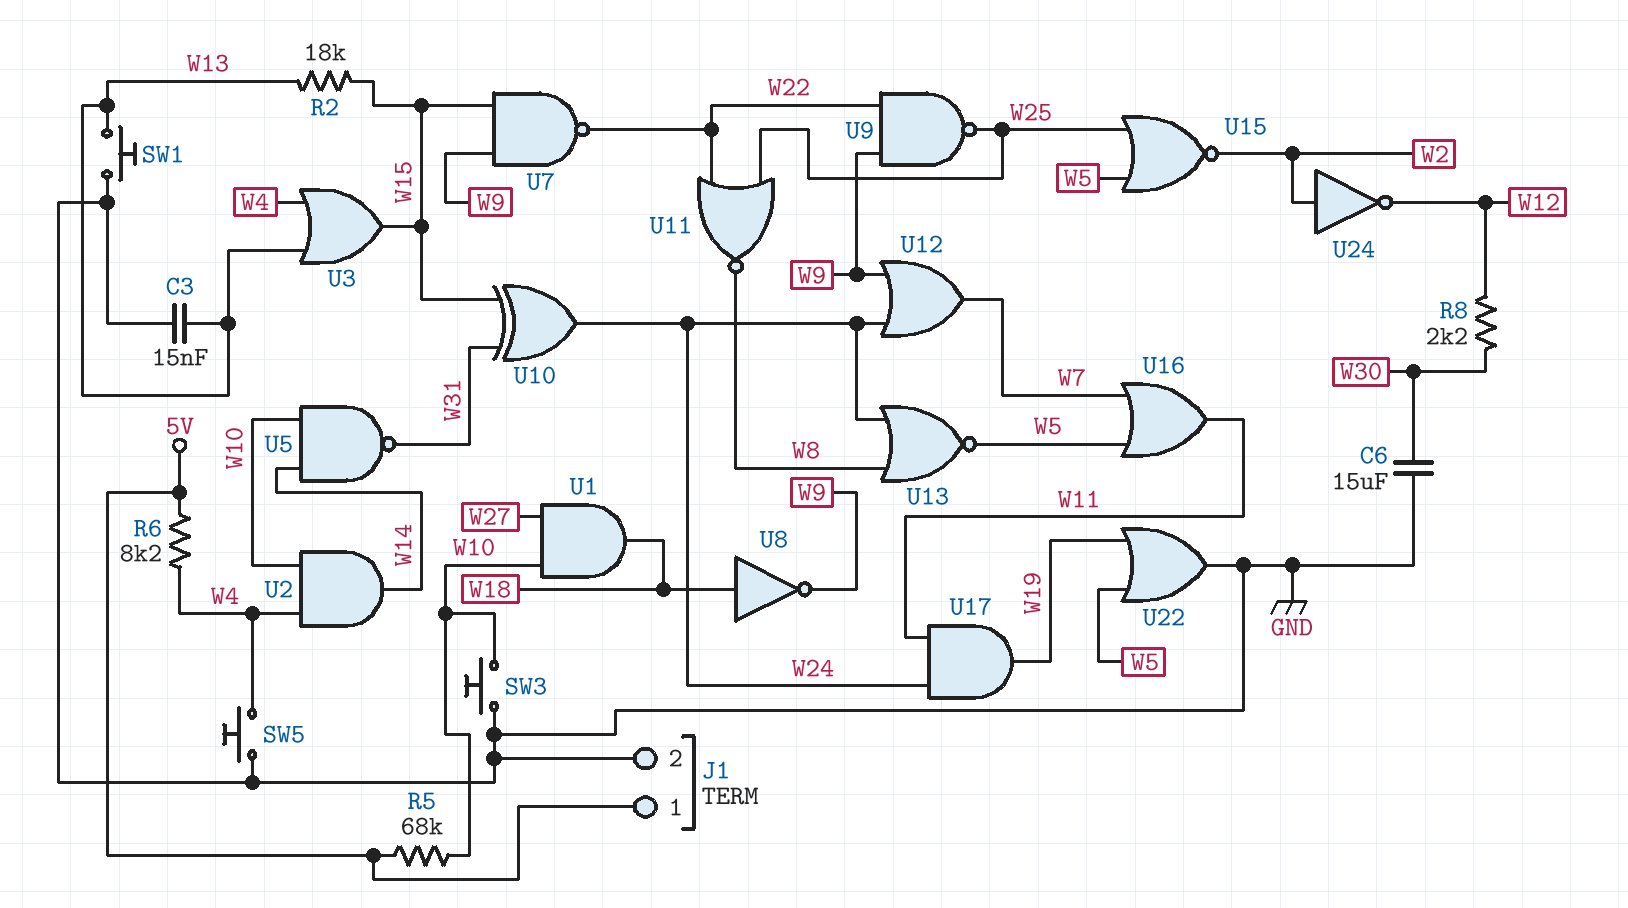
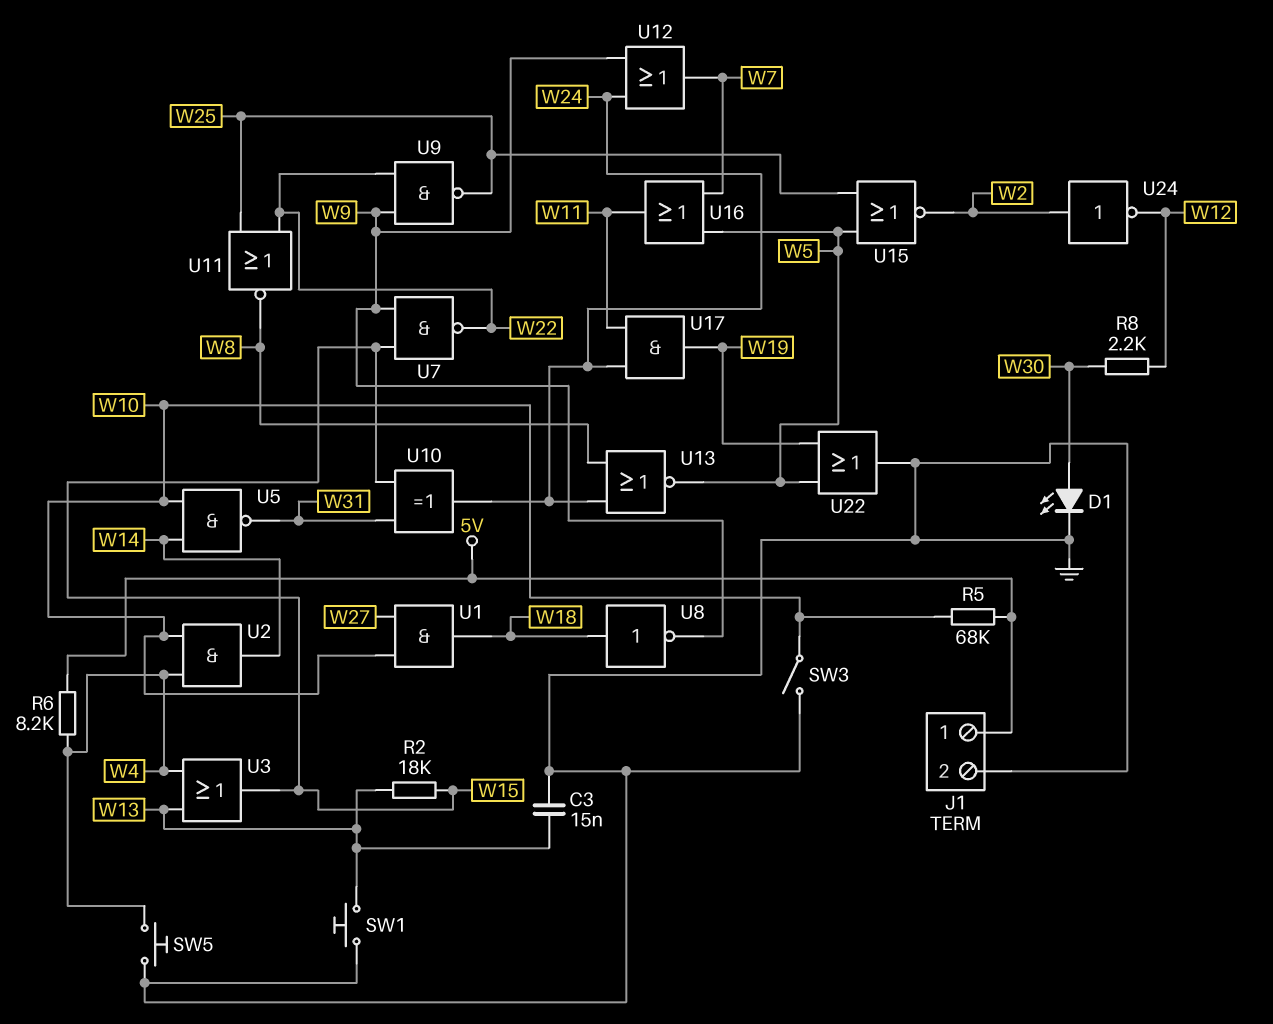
C6: 15uF (GND, W30) -> none
D1: none -> LED (A W30, K GND)
SW3: button (GND, W10) -> switch (GND, W10)

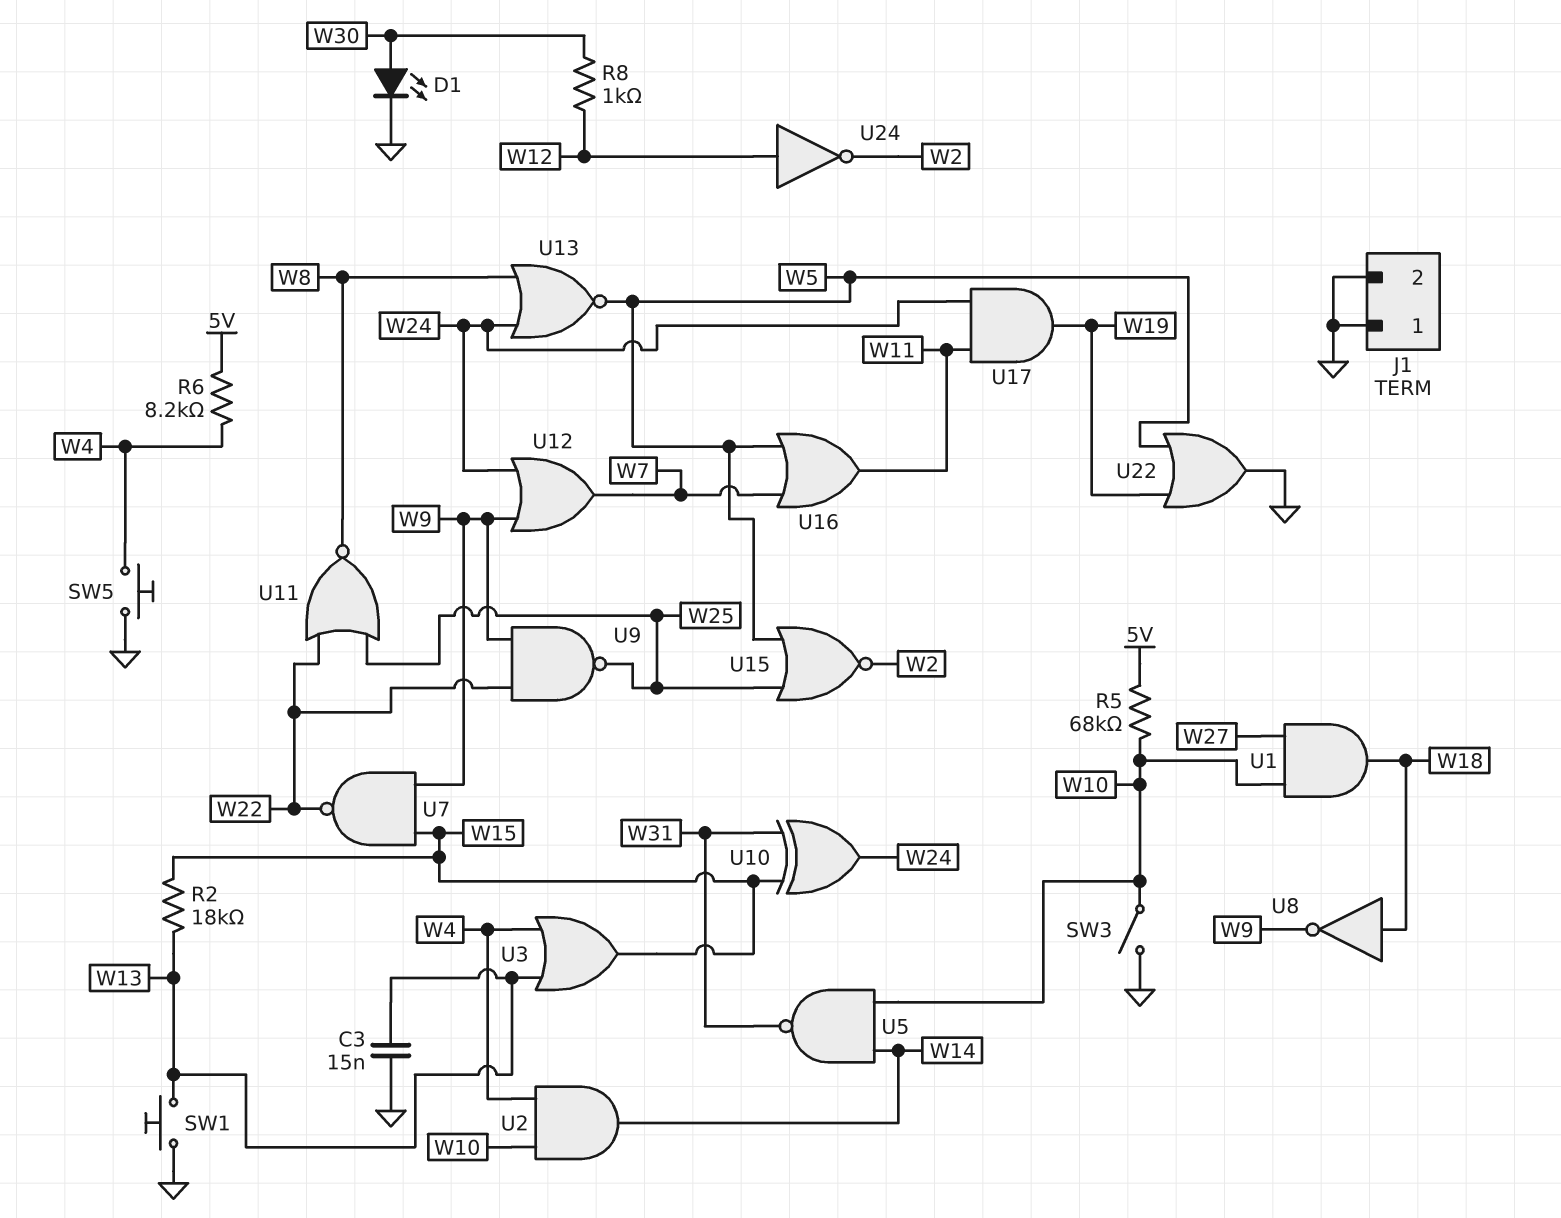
J1 pin 1: 5V -> GND
R8: 2.2k (W12, W30) -> 1k (W12, W30)
U24: NOT (in W2, out W12) -> NOT (in W12, out W2)

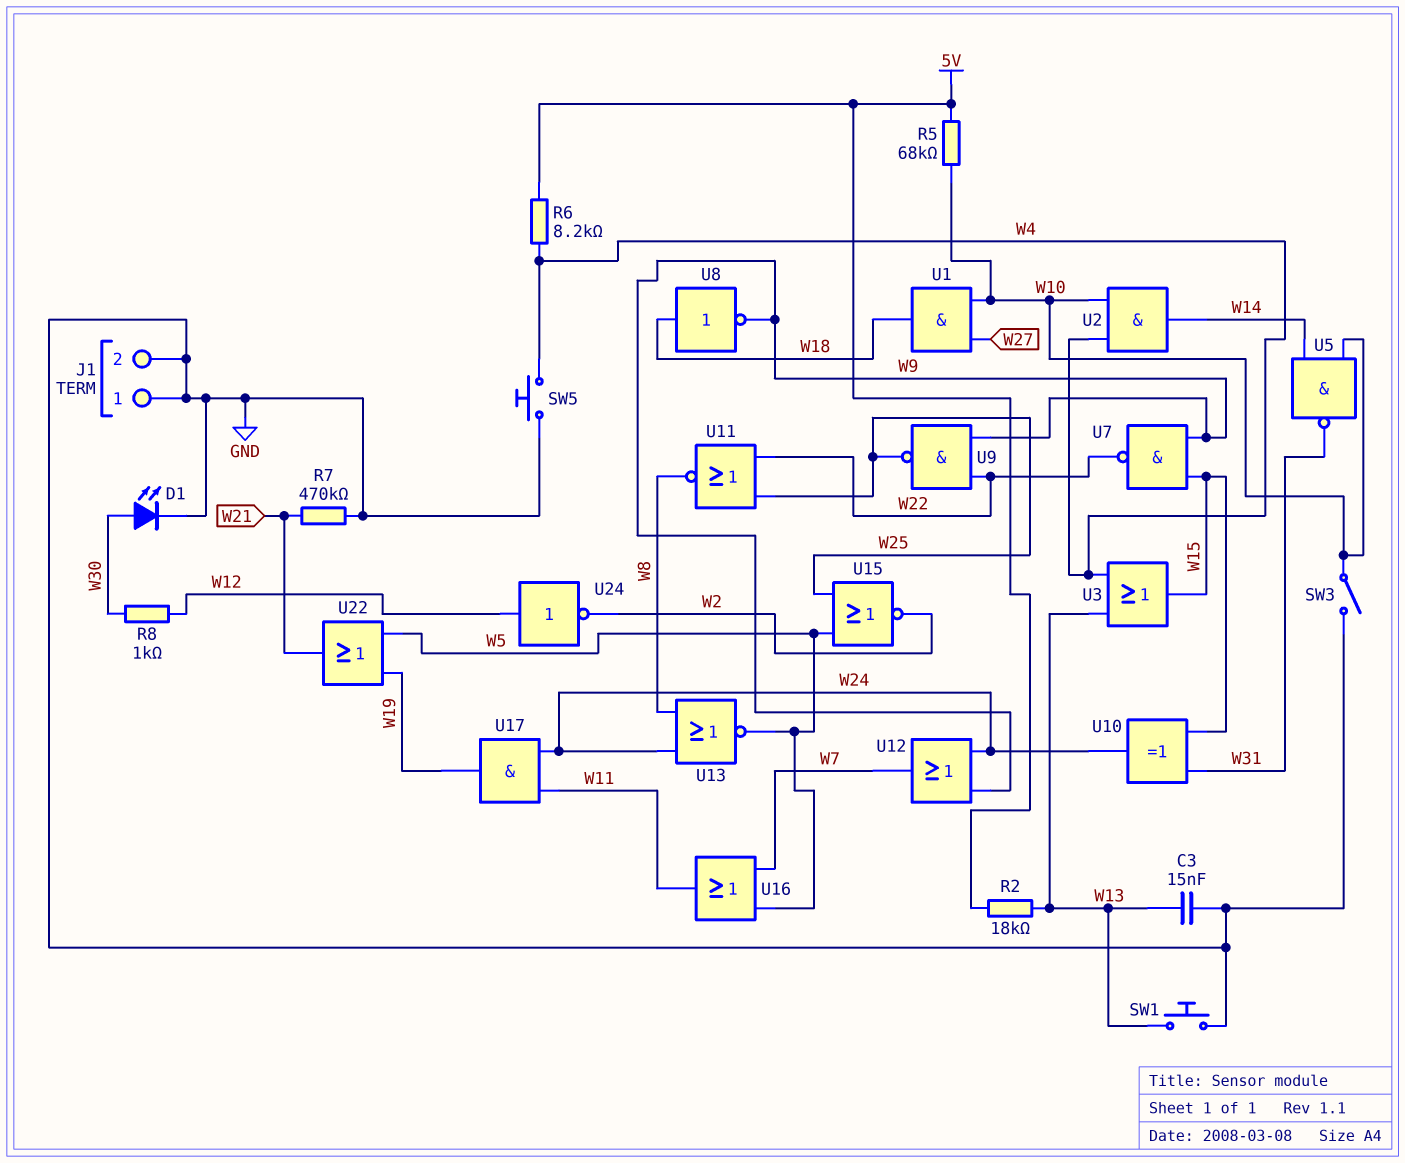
R2: 18k (W13, W15) -> 18k (5V, W13)
R7: none -> 470k (GND, W21)
U22: OR (in W5, in W19, out GND) -> OR (in W5, in W19, out W21)

